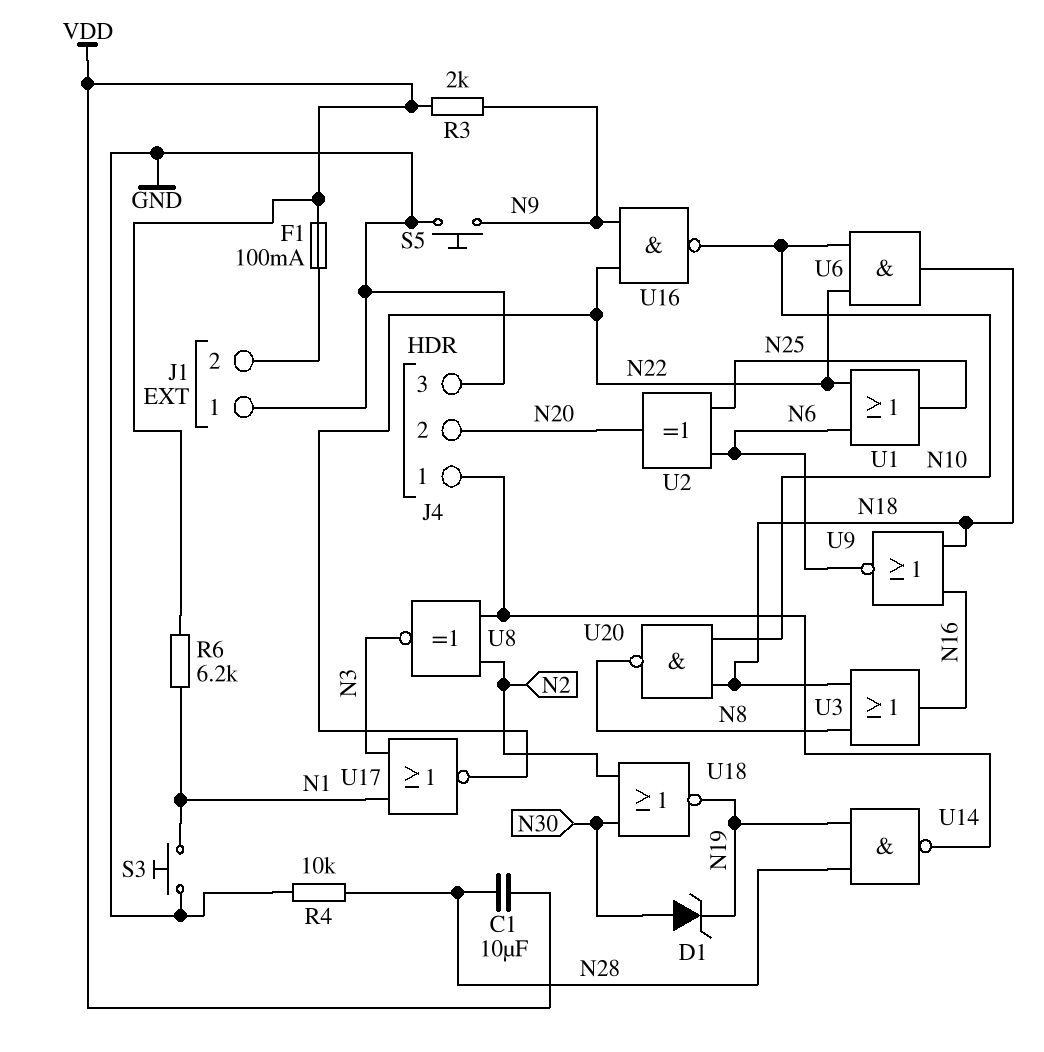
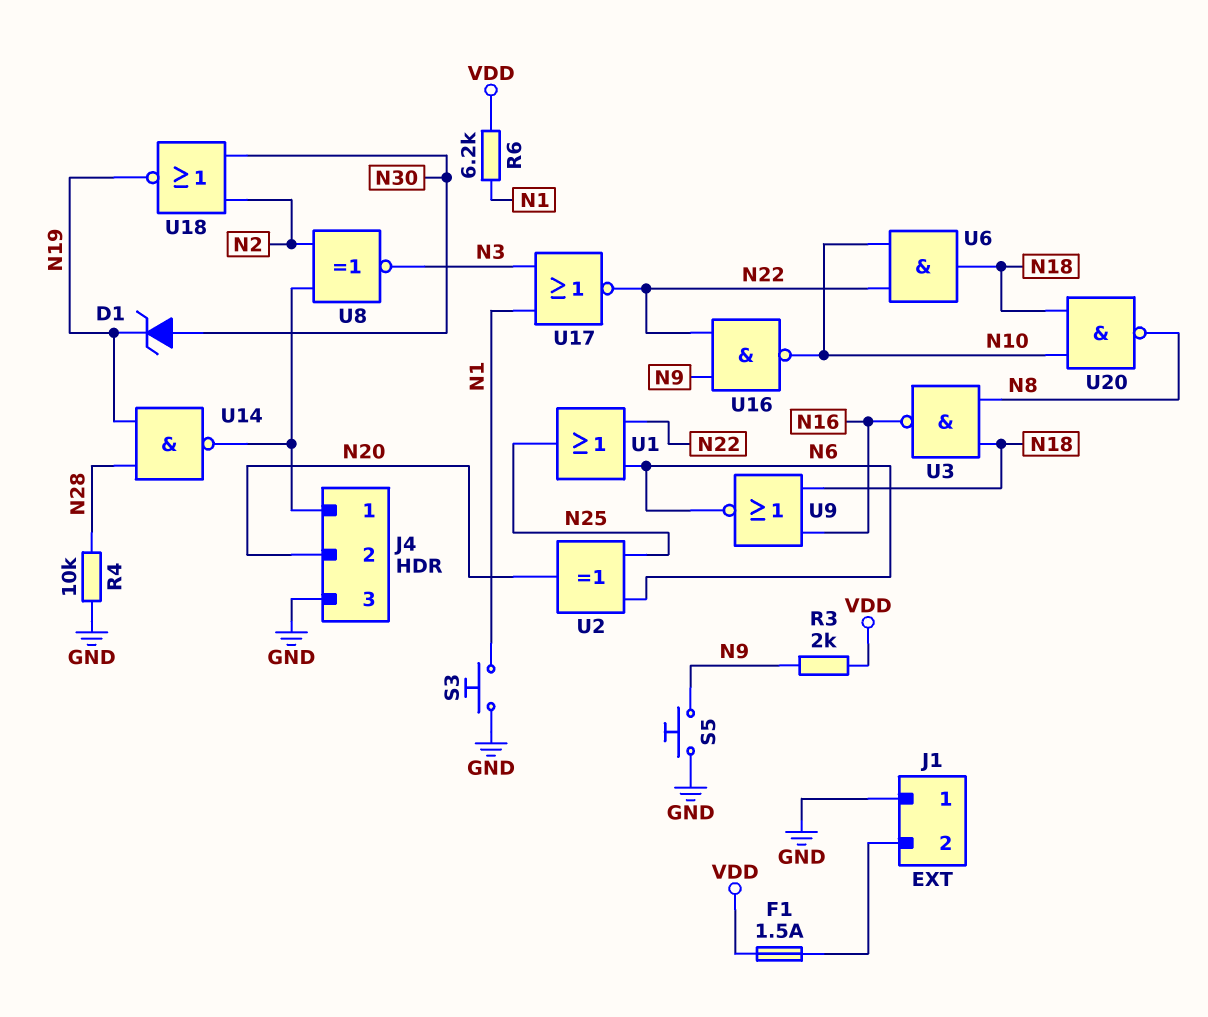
C1: 10uF (N28, VDD) -> none
F1: 100mA (J1/2, VDD) -> 1.5A (J1/2, VDD)
U3: OR (in N8, in N18, out N16) -> NAND (in N8, in N18, out N16)

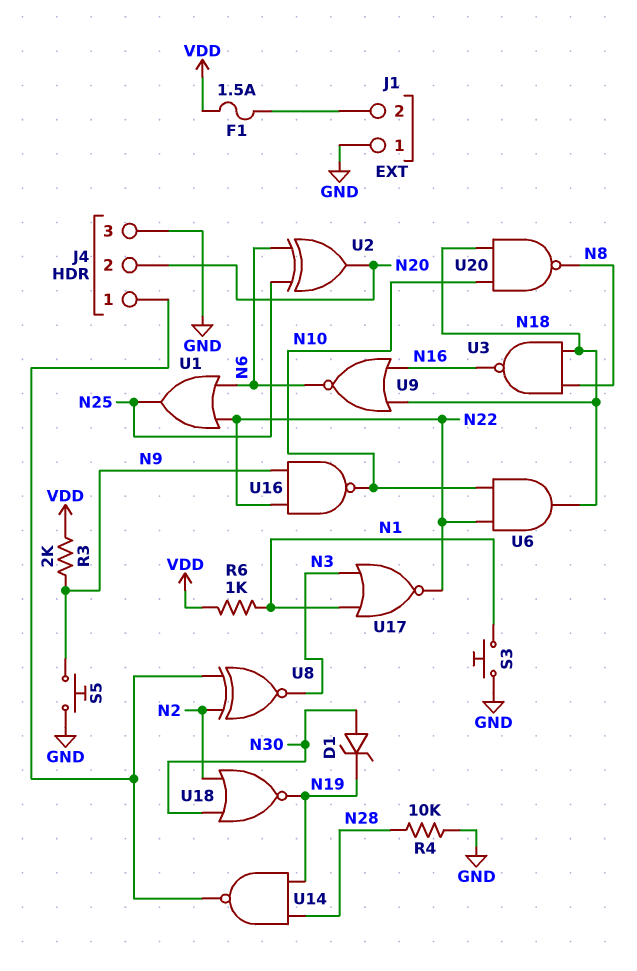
R6: 6.2k (N1, VDD) -> 1k (N1, VDD)

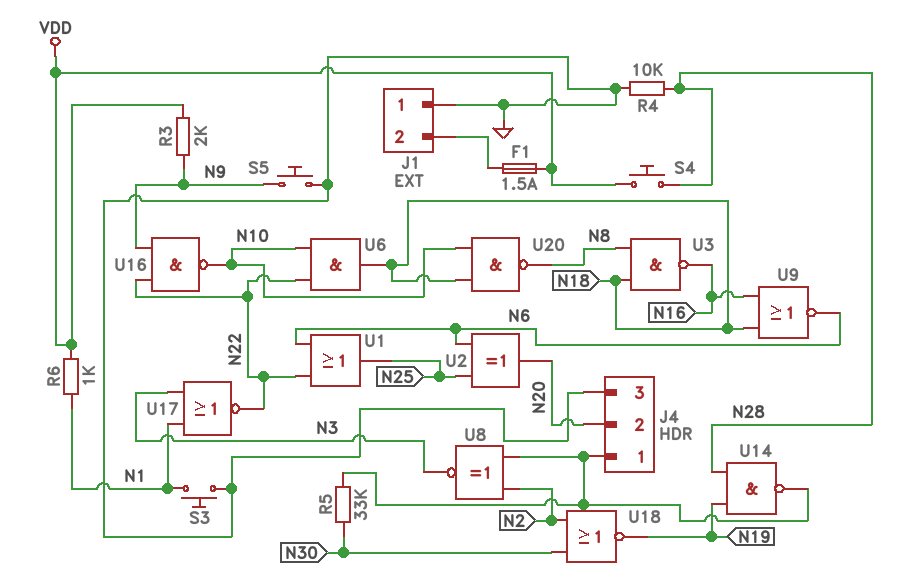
D1: zener (A N30, K N19) -> none
R5: none -> 33k (J4/1, N30)
S4: none -> button (N28, VDD)

